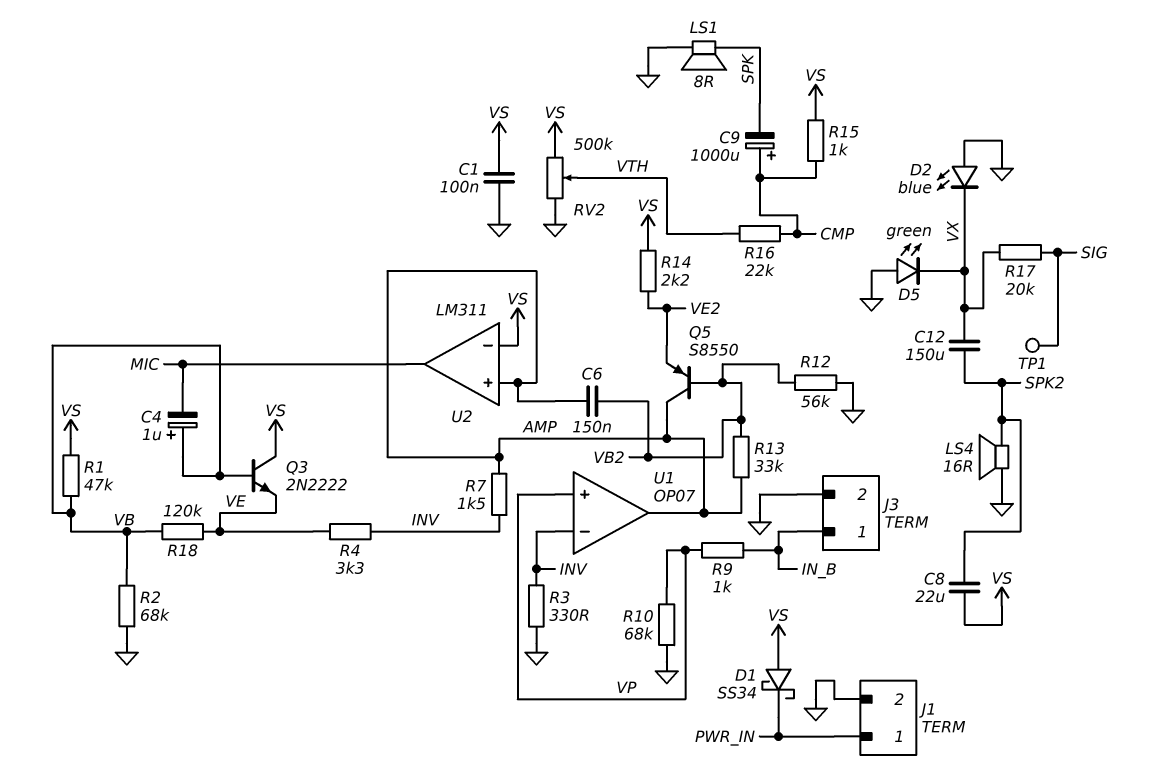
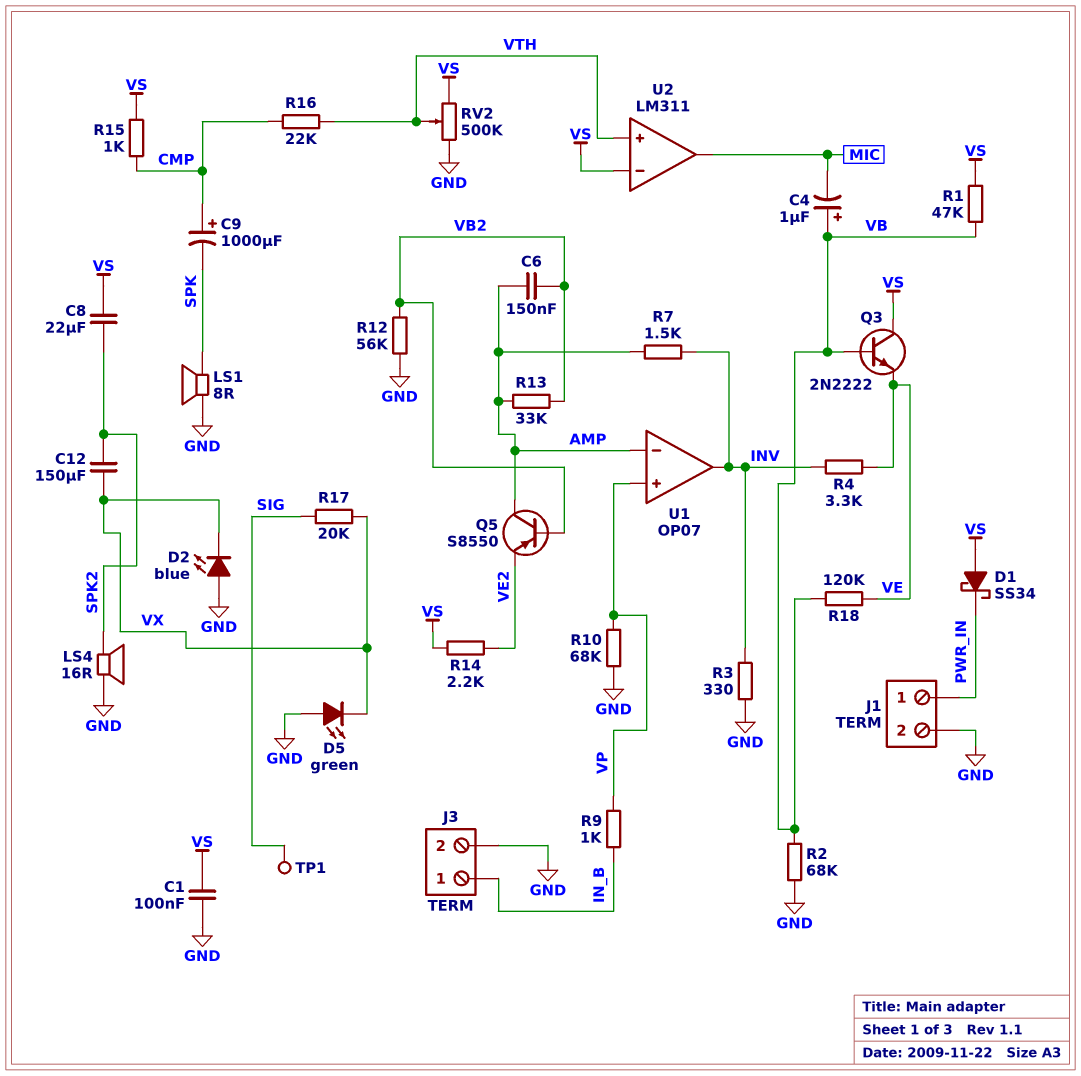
U1 pin in-: INV -> AMP
U1 pin out: AMP -> INV
U2 pin in+: AMP -> VTH

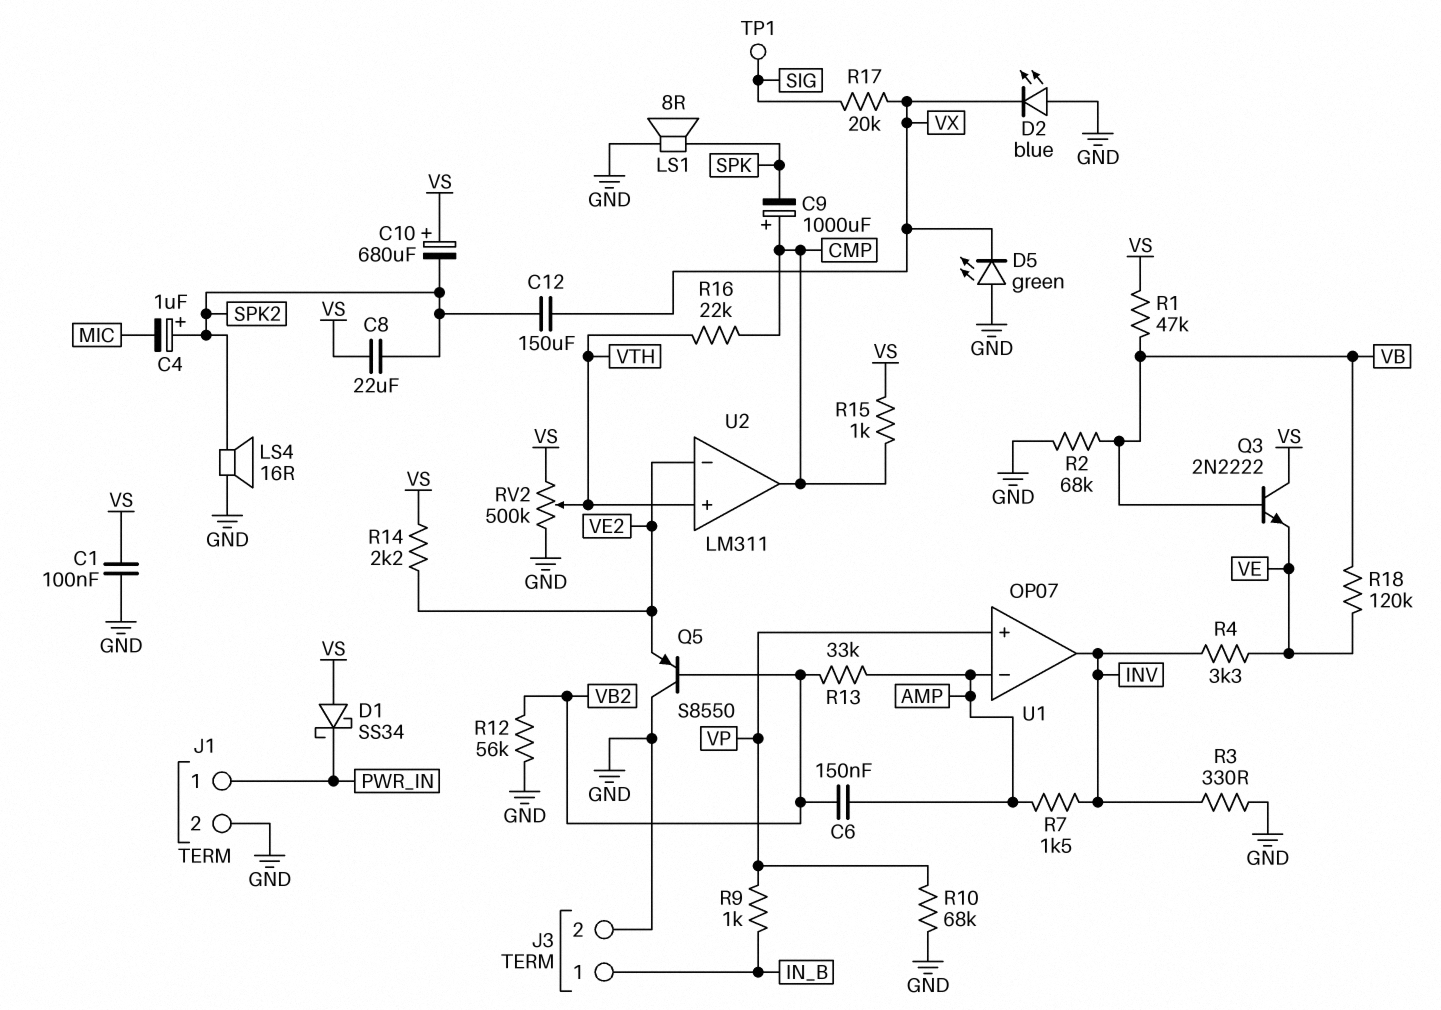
C4: 1uF (plus VB, minus MIC) -> 1uF (plus SPK2, minus MIC)
C10: none -> 680uF (plus VS, minus SPK2)
Q5: PNP S8550 (B VB2, C AMP, E VE2) -> PNP S8550 (B VB2, C GND, E VE2)
U2 pin in-: VS -> VE2
U2 pin out: MIC -> CMP

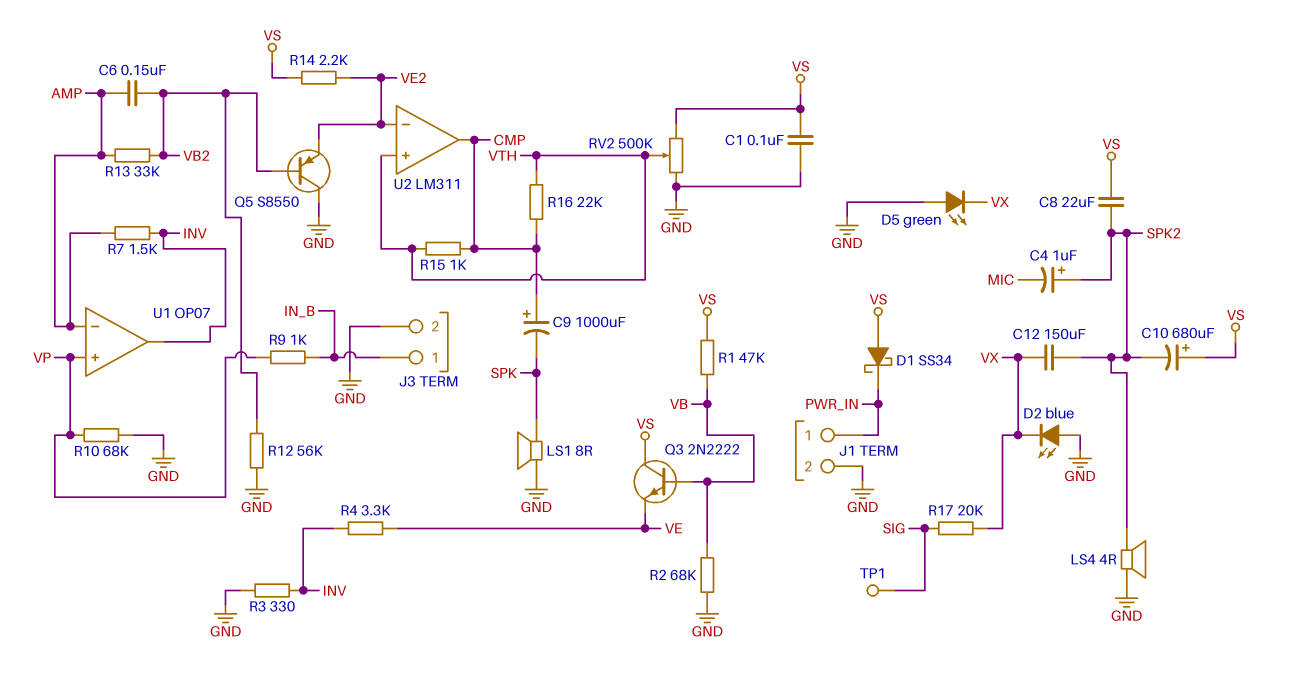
LS4: speaker 16R (GND, SPK2) -> speaker 4R (GND, SPK2)
R15: 1k (CMP, VS) -> 1k (CMP, VTH)
R18: 120k (VB, VE) -> none

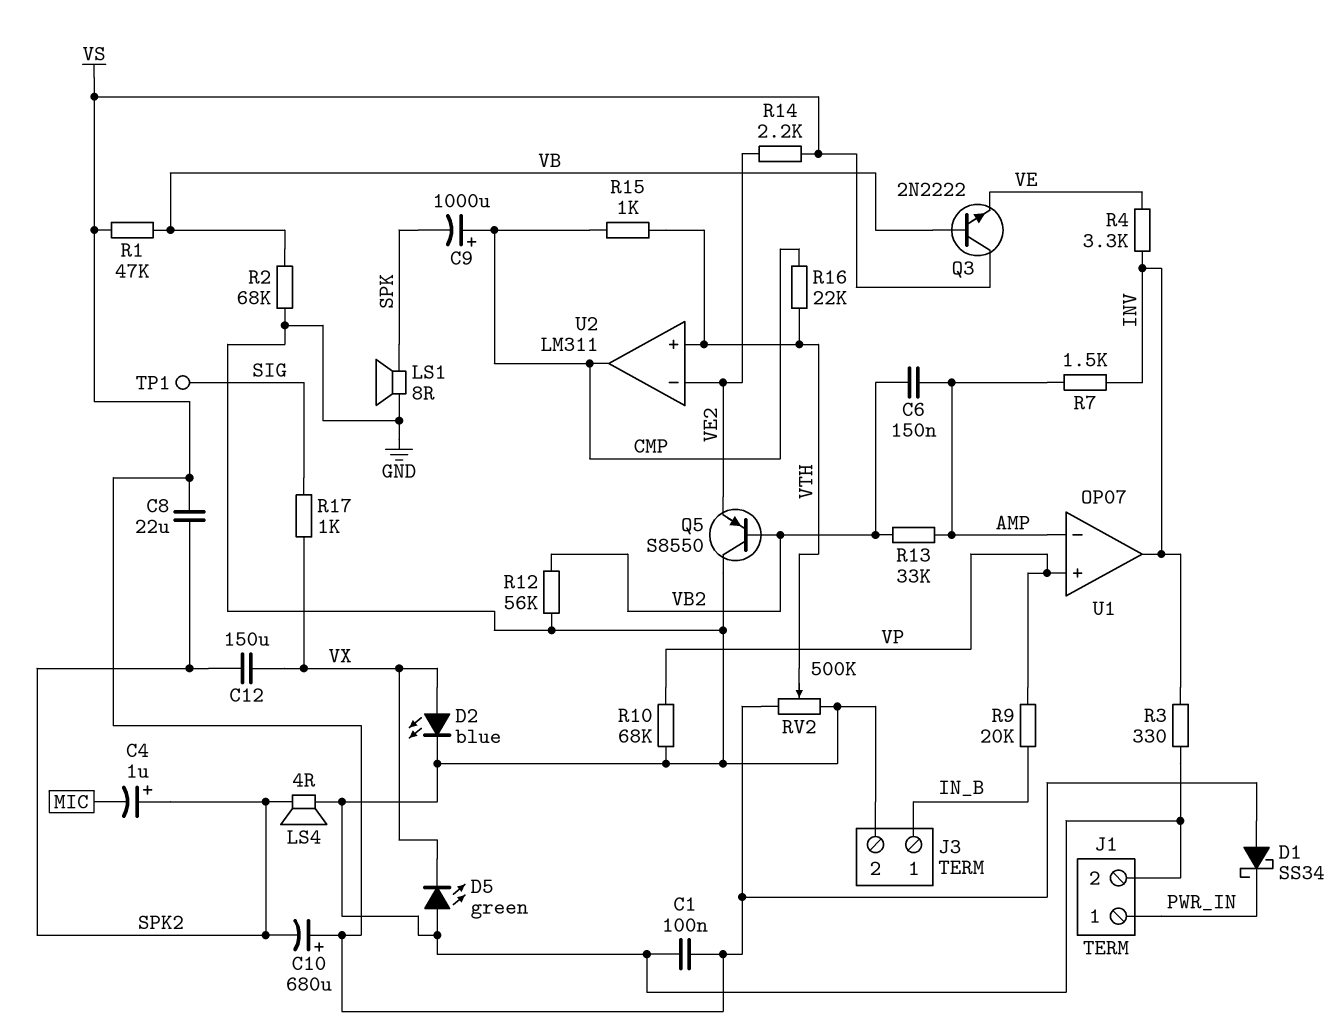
D2: LED blue (A GND, K VX) -> LED blue (A VX, K GND)
R9: 1k (IN_B, VP) -> 20k (IN_B, VP)
R17: 20k (SIG, VX) -> 1k (SIG, VX)

